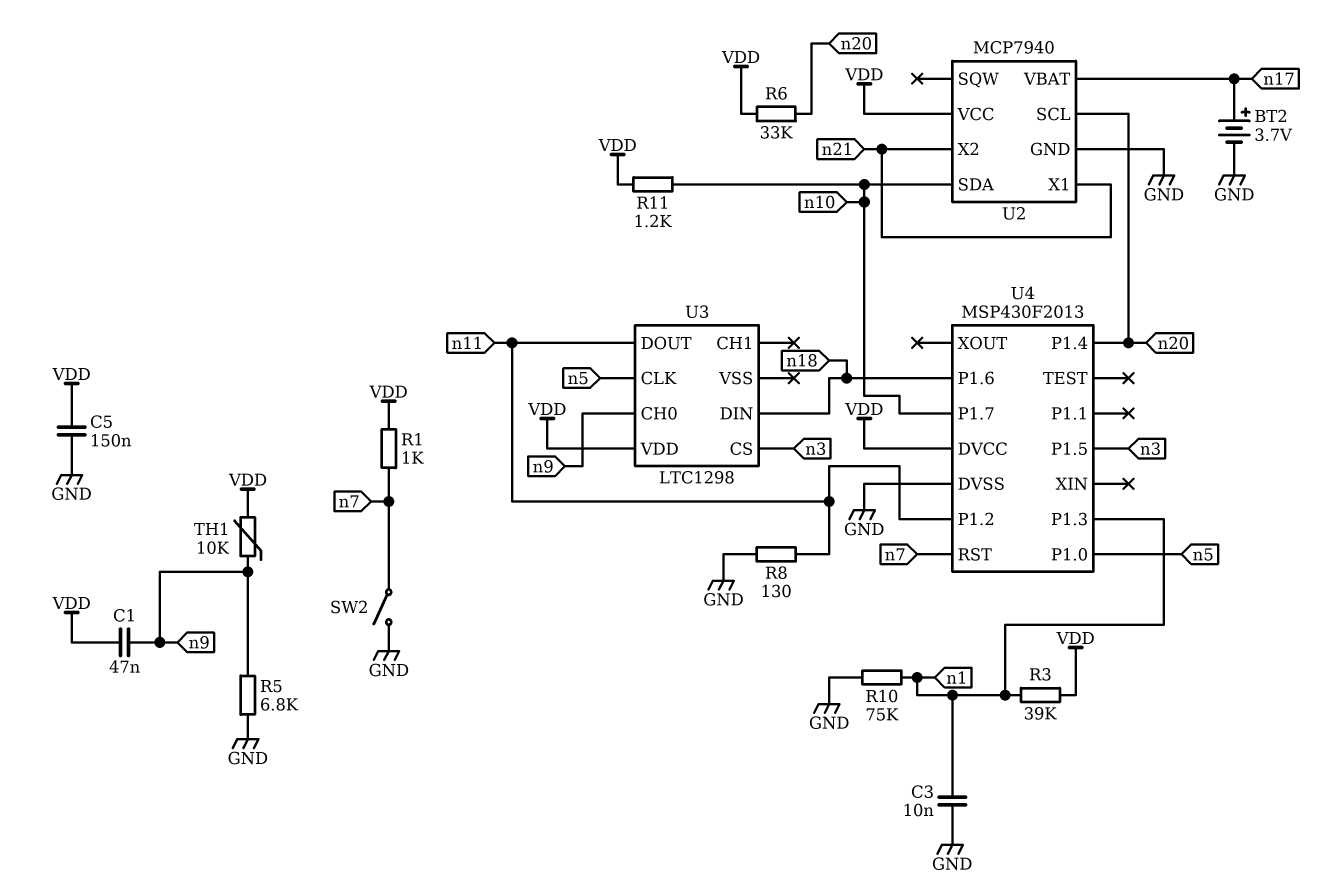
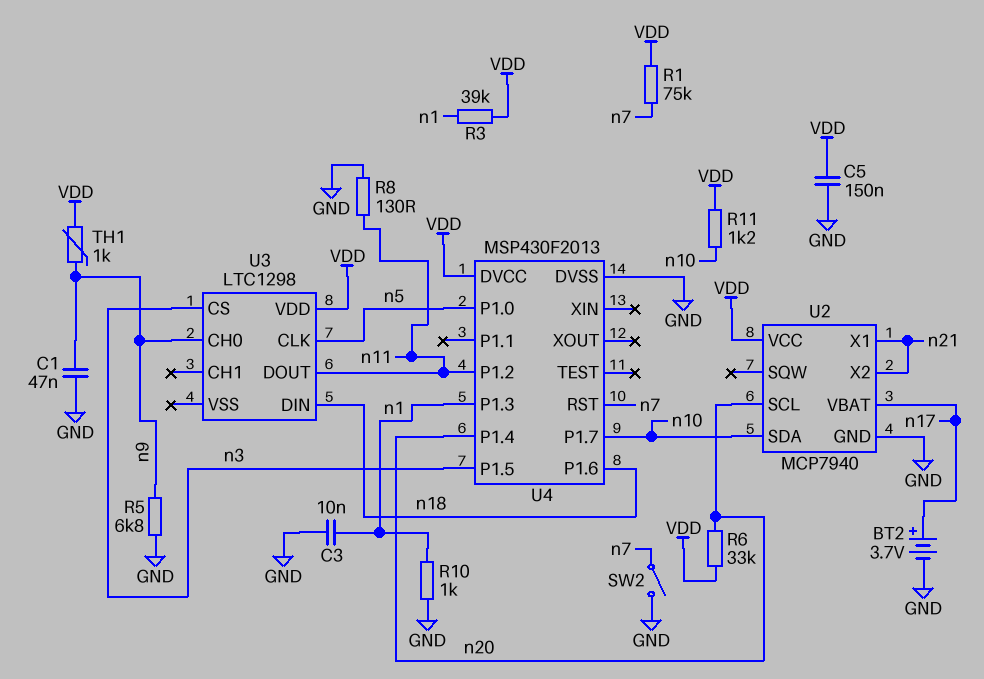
C1: 47nF (VDD, n9) -> 47nF (GND, n9)
R1: 1k (VDD, n7) -> 75k (VDD, n7)
R10: 75k (GND, n1) -> 1k (GND, n1)
TH1: 10k (VDD, n9) -> 1k (VDD, n9)

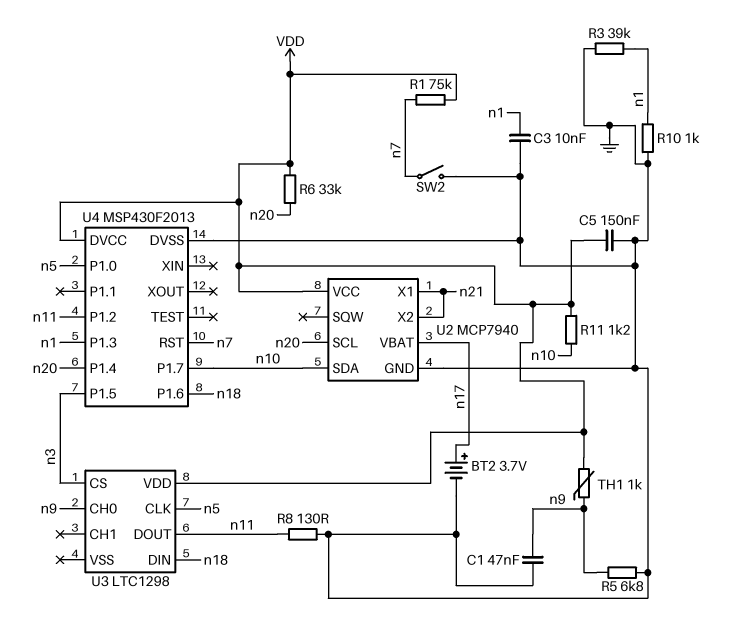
R3: 39k (VDD, n1) -> 39k (GND, n1)

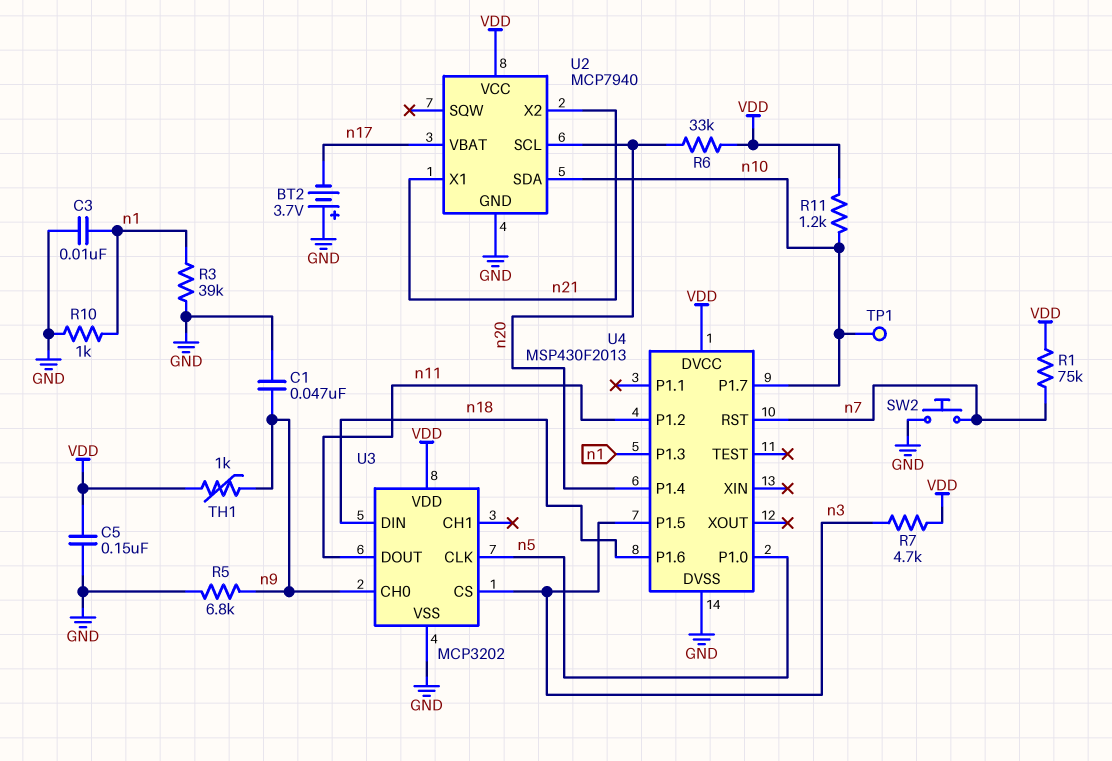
BT2: 3.7V (plus n17, minus GND) -> 3.7V (plus GND, minus n17)
R7: none -> 4.7k (VDD, n3)
R8: 130 (GND, n11) -> none
SW2: switch (GND, n7) -> button (GND, n7)
TP1: none -> test point (n10)
U3: LTC1298 -> MCP3202
U3 pin VSS: none -> GND

